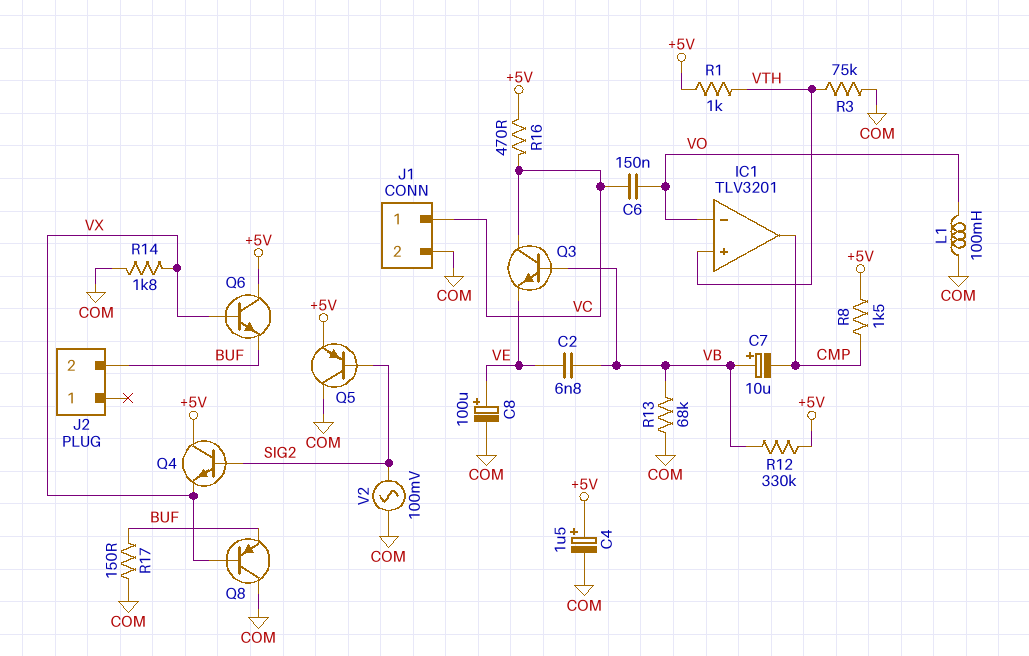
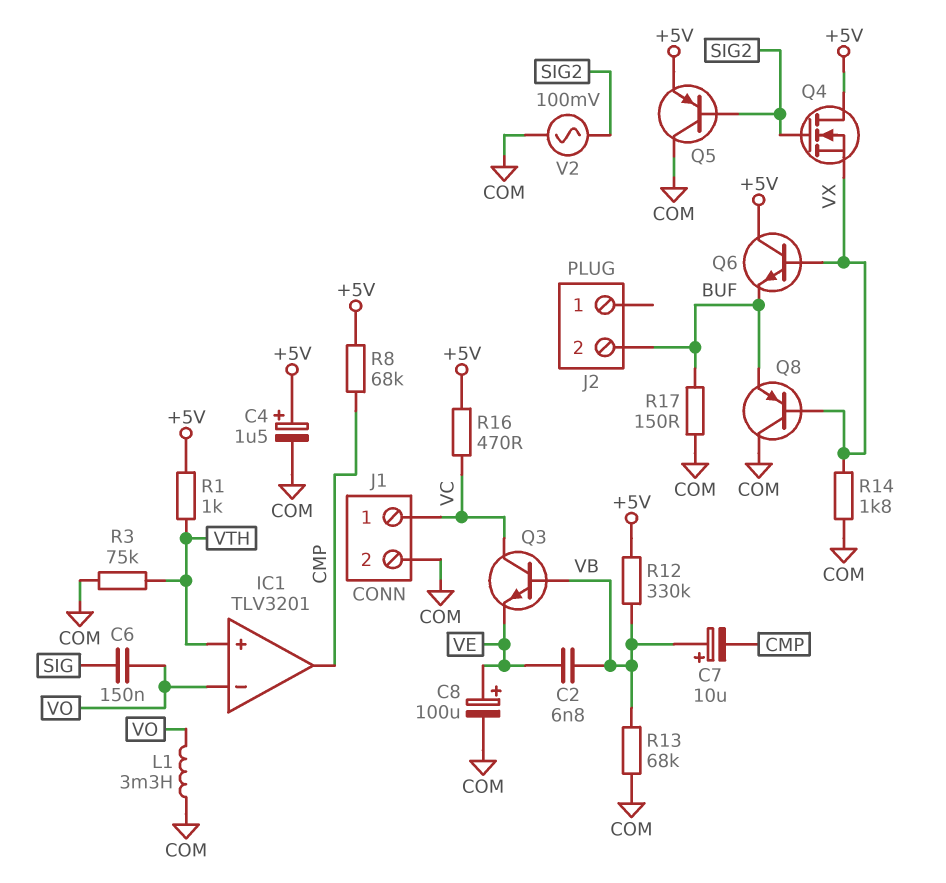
C6: 150nF (VC, VO) -> 150nF (SIG, VO)
L1: 100mH (COM, VO) -> 3.3mH (COM, VO)
Q4: NPN (B SIG2, C +5V, E VX) -> NMOS (G SIG2, D +5V, S VX)
R8: 1.5k (+5V, CMP) -> 68k (+5V, CMP)

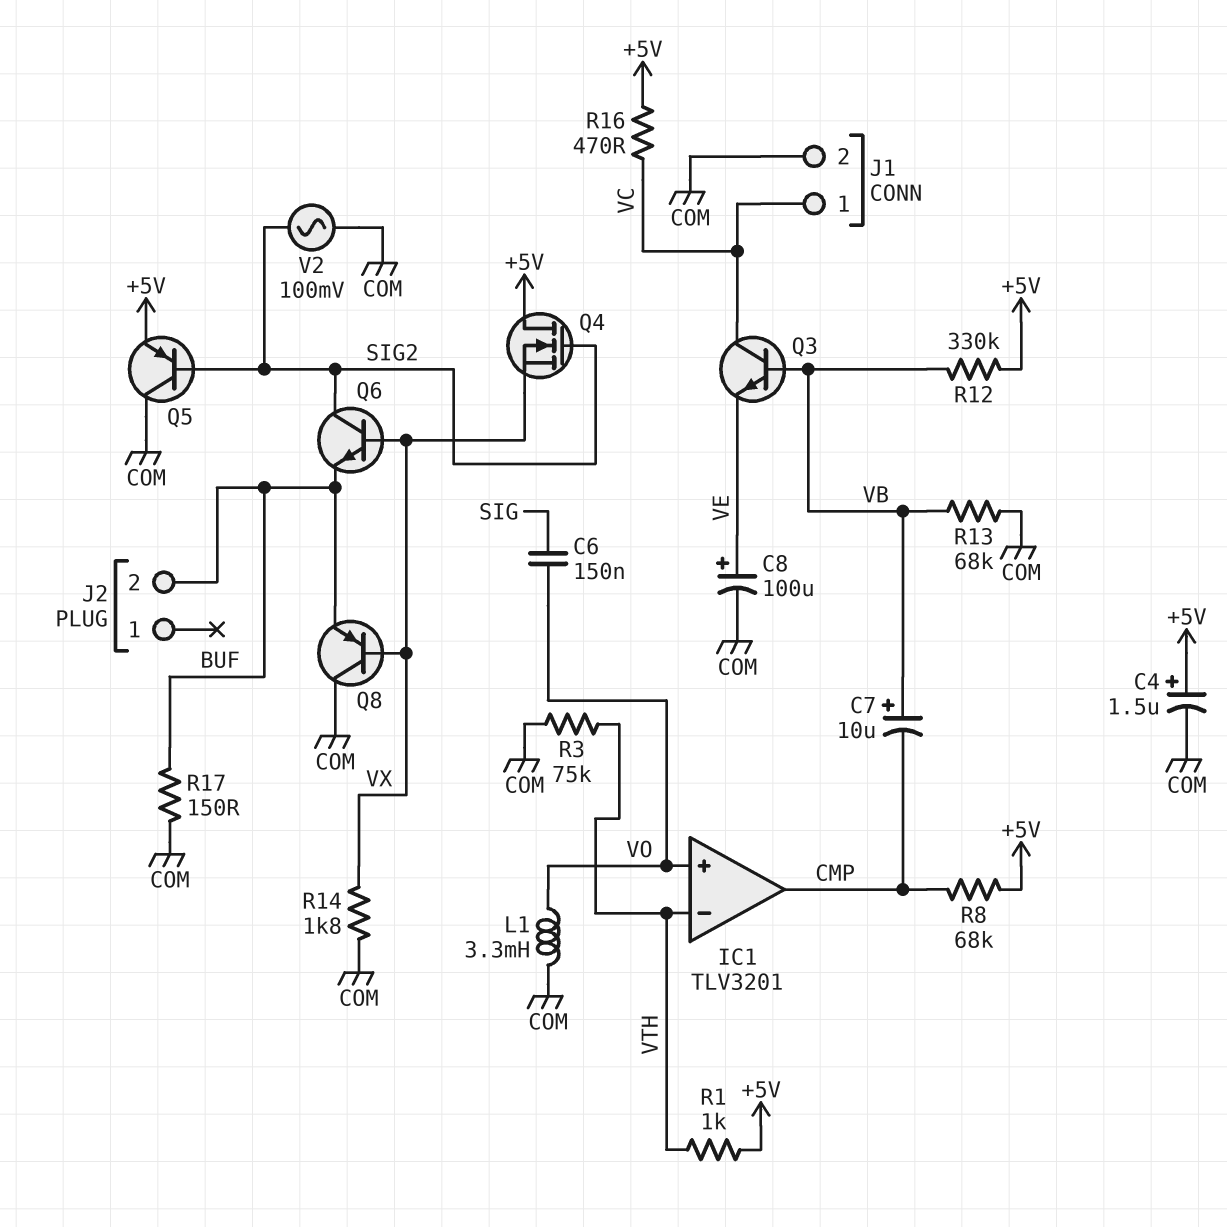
C2: 6.8nF (VB, VE) -> none
IC1 pin in+: VTH -> VO
IC1 pin in-: VO -> VTH
Q6: NPN (B VX, C +5V, E BUF) -> NPN (B VX, C SIG2, E BUF)

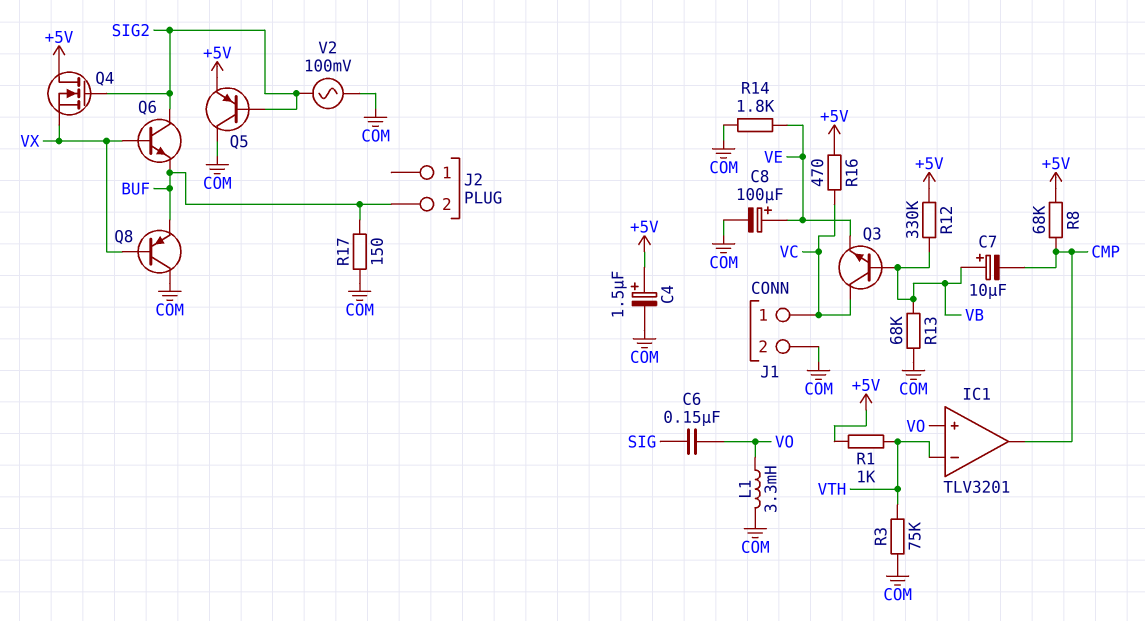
R14: 1.8k (COM, VX) -> 1.8k (COM, VE)

